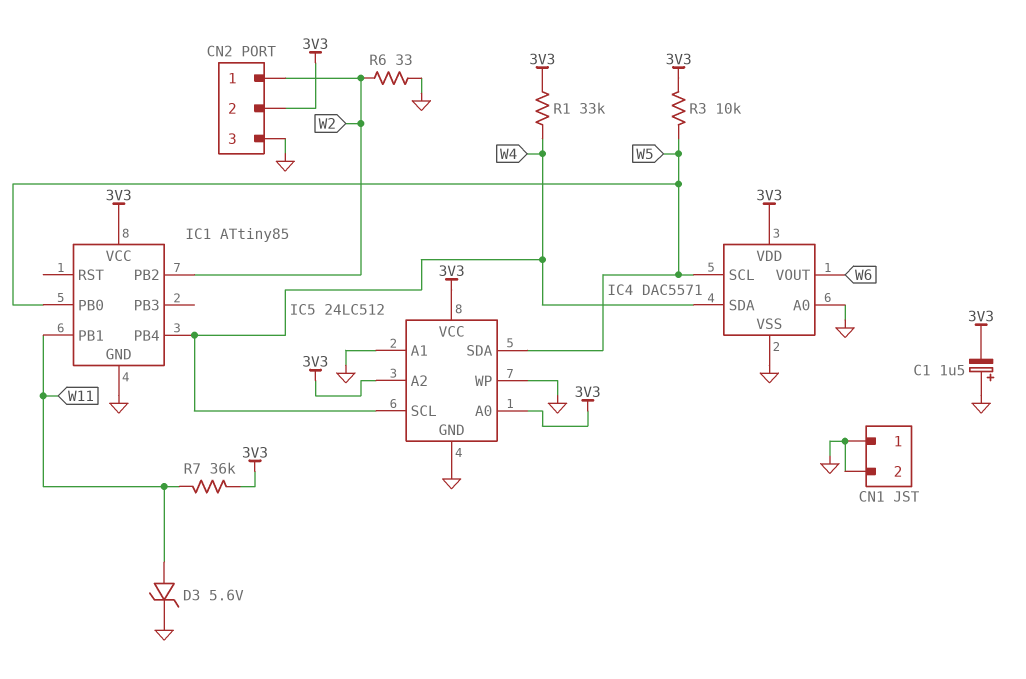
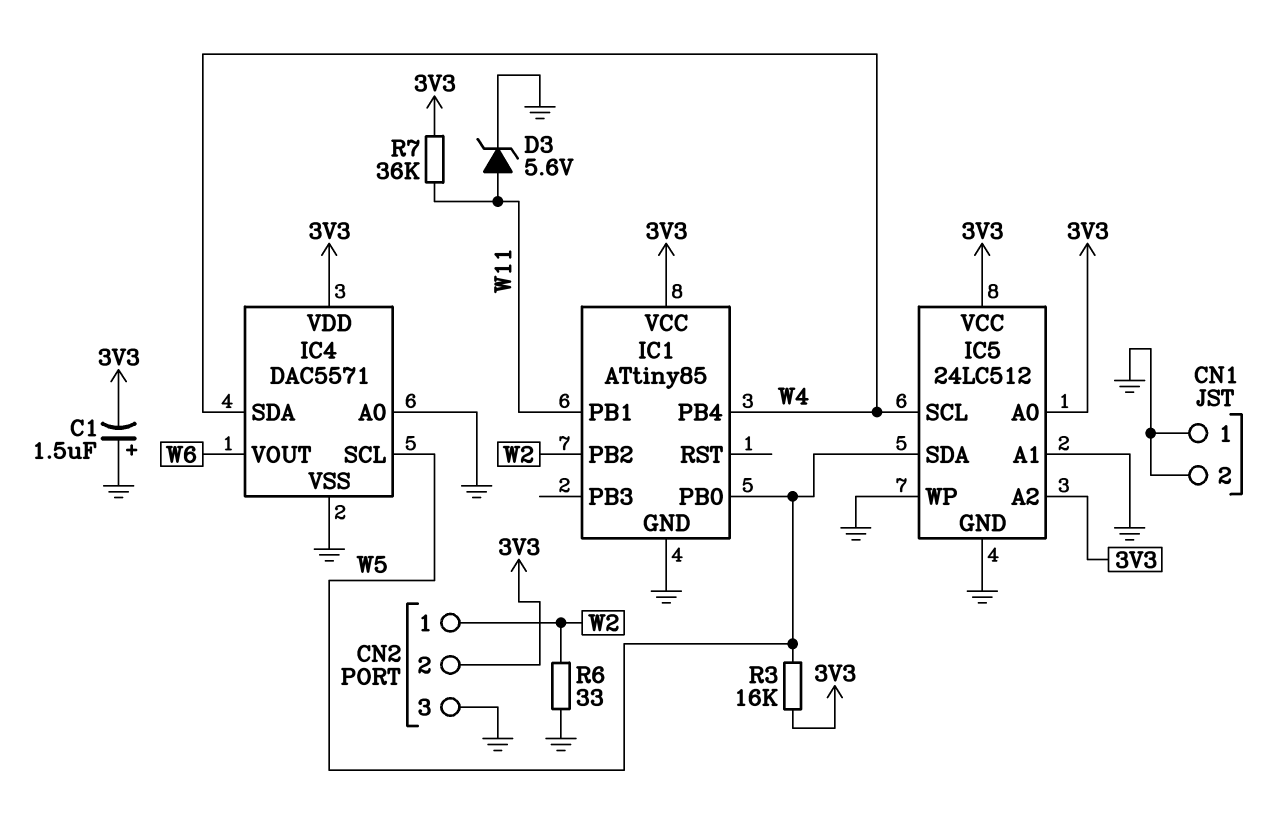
R1: 33k (3V3, W4) -> none
R3: 10k (3V3, W5) -> 16k (3V3, W5)

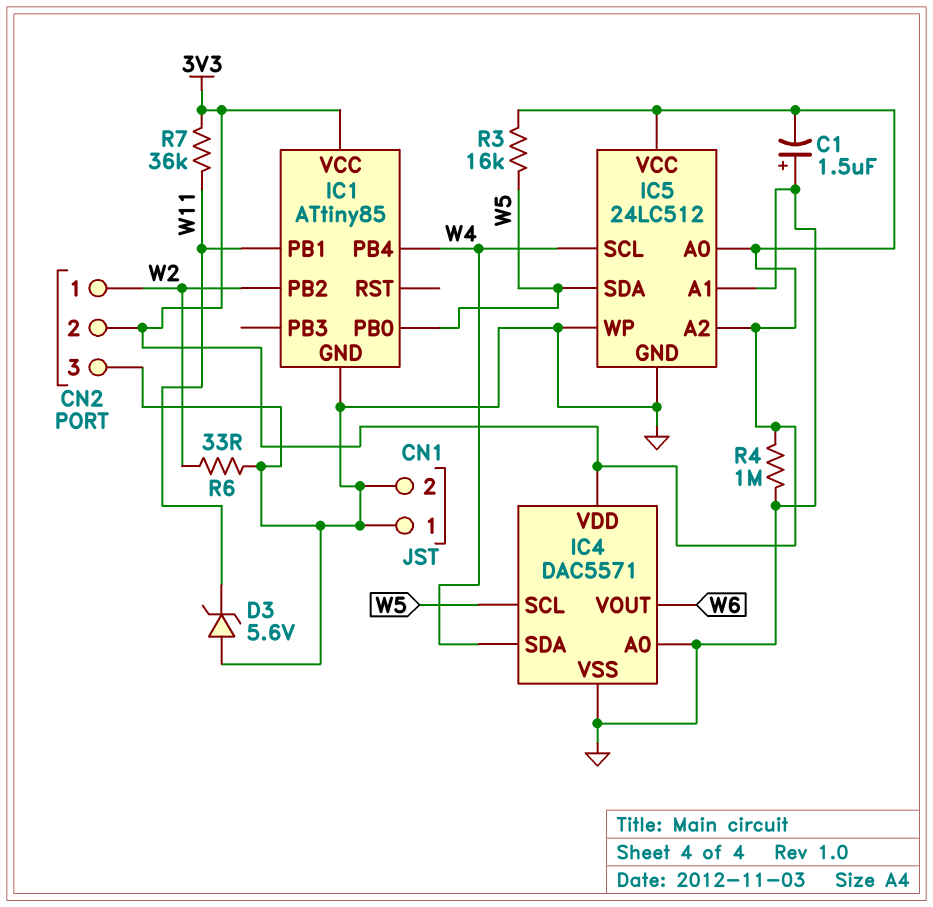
D3: zener 5.6V (A W11, K GND) -> zener 5.6V (A GND, K W11)
R4: none -> 1M (3V3, GND)

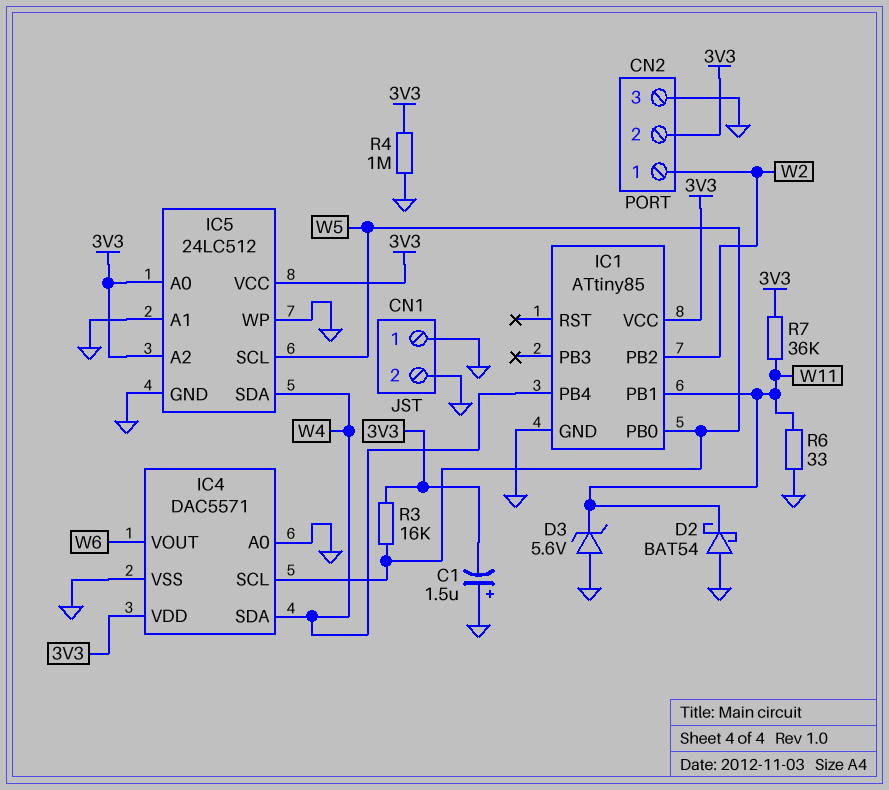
D2: none -> schottky BAT54 (A GND, K W11)
IC5 pin SCL: W4 -> W5
IC5 pin SDA: W5 -> W4
R6: 33 (GND, W2) -> 33 (GND, W11)

